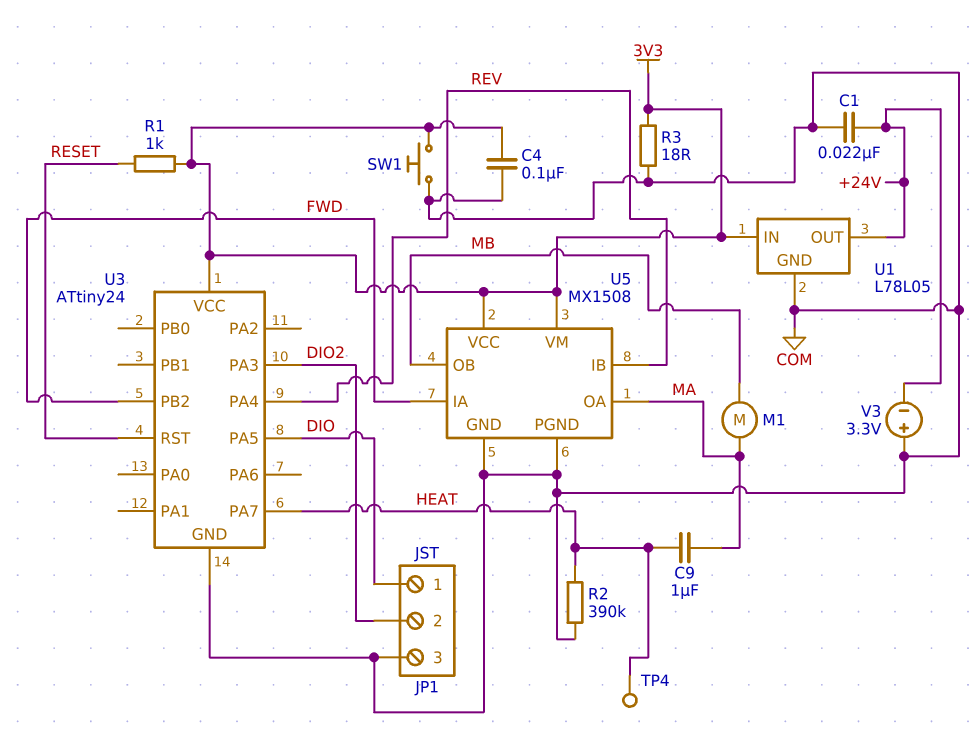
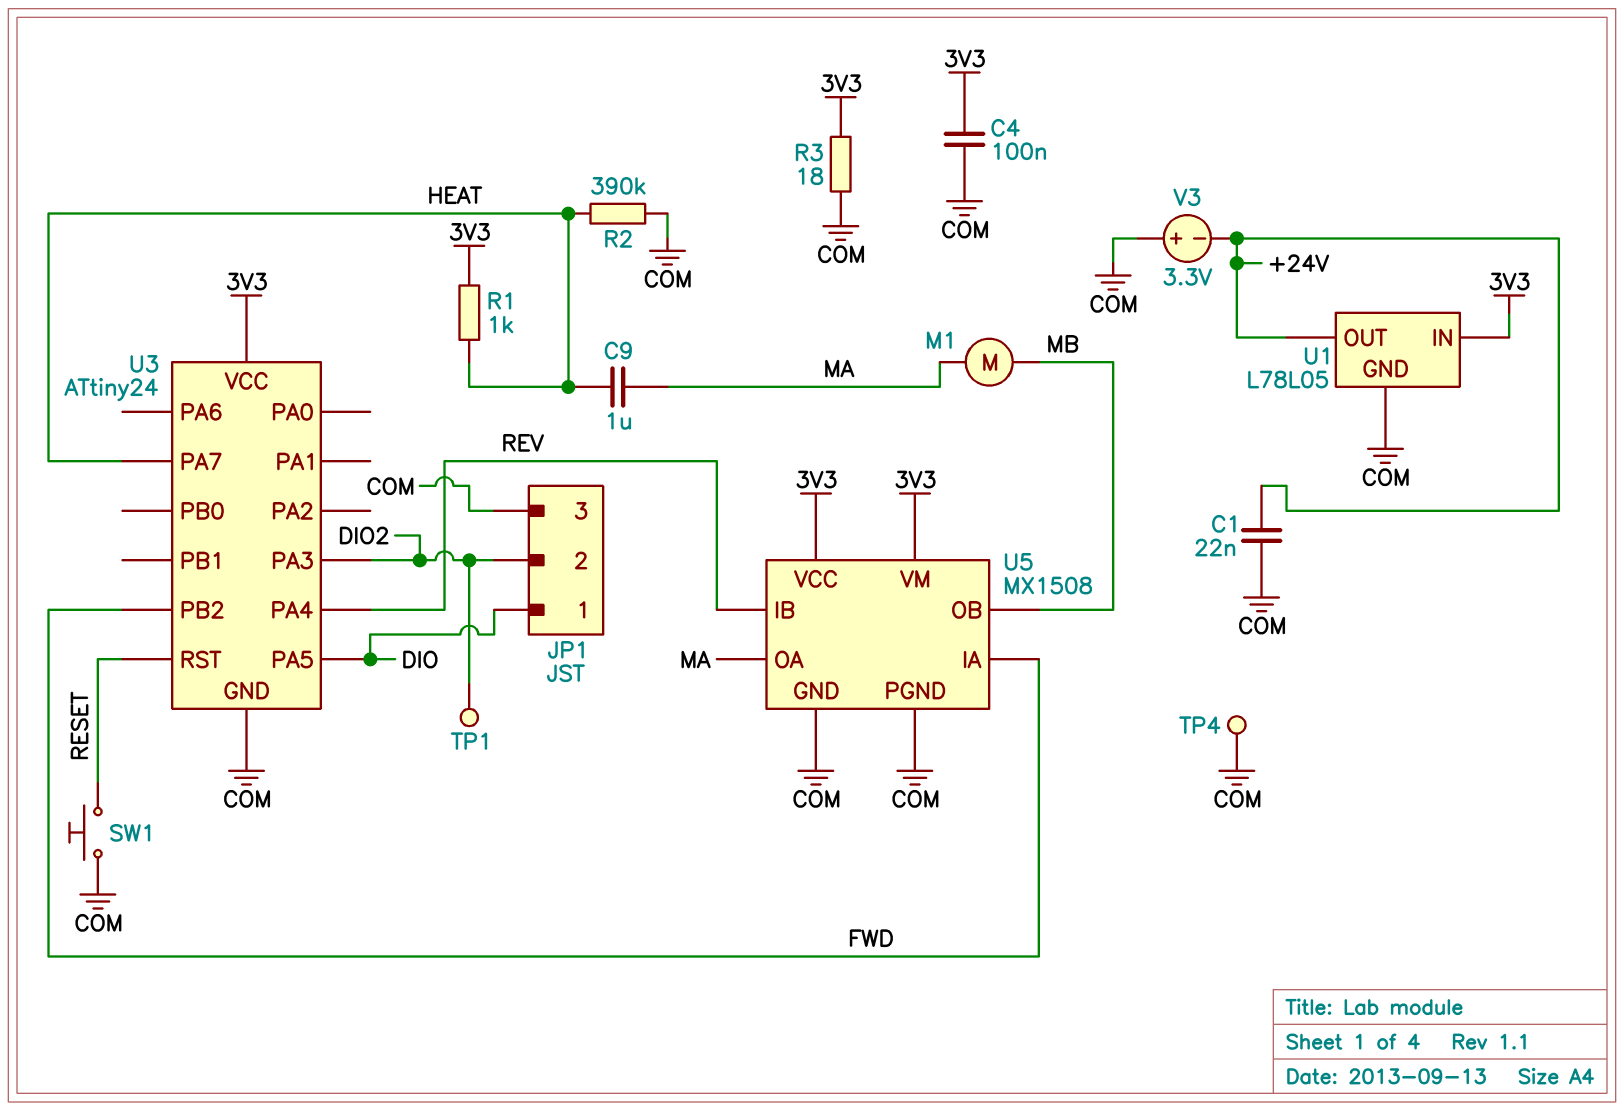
R1: 1k (3V3, RESET) -> 1k (3V3, HEAT)
SW1: button (3V3, COM) -> button (COM, RESET)
TP1: none -> test point (DIO2)
TP4: test point (HEAT) -> test point (COM)

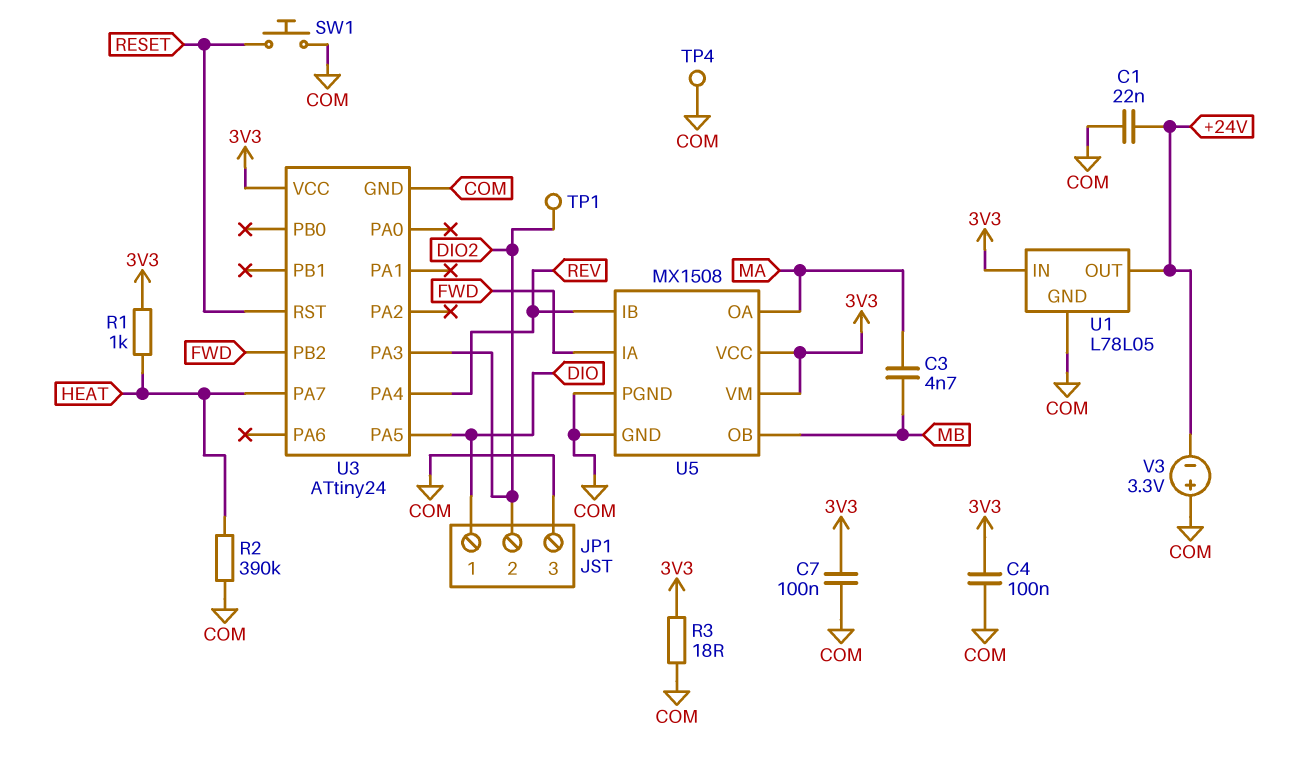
C3: none -> 4.7nF (MA, MB)
C7: none -> 100nF (3V3, COM)
C9: 1uF (HEAT, MA) -> none
M1: motor (MA, MB) -> none

